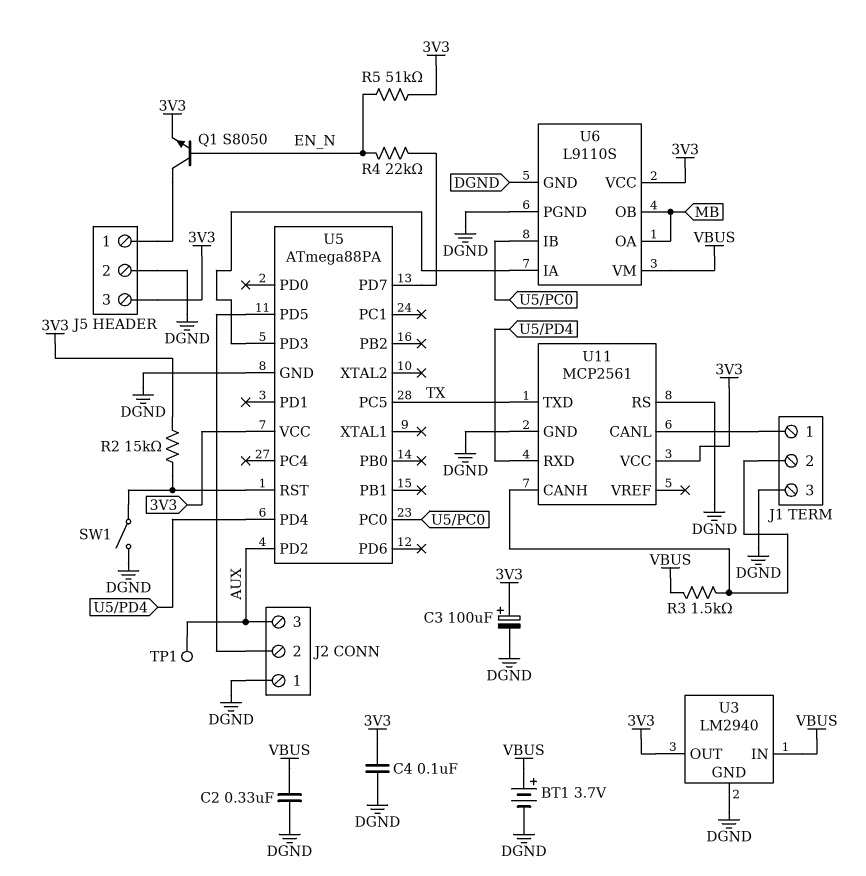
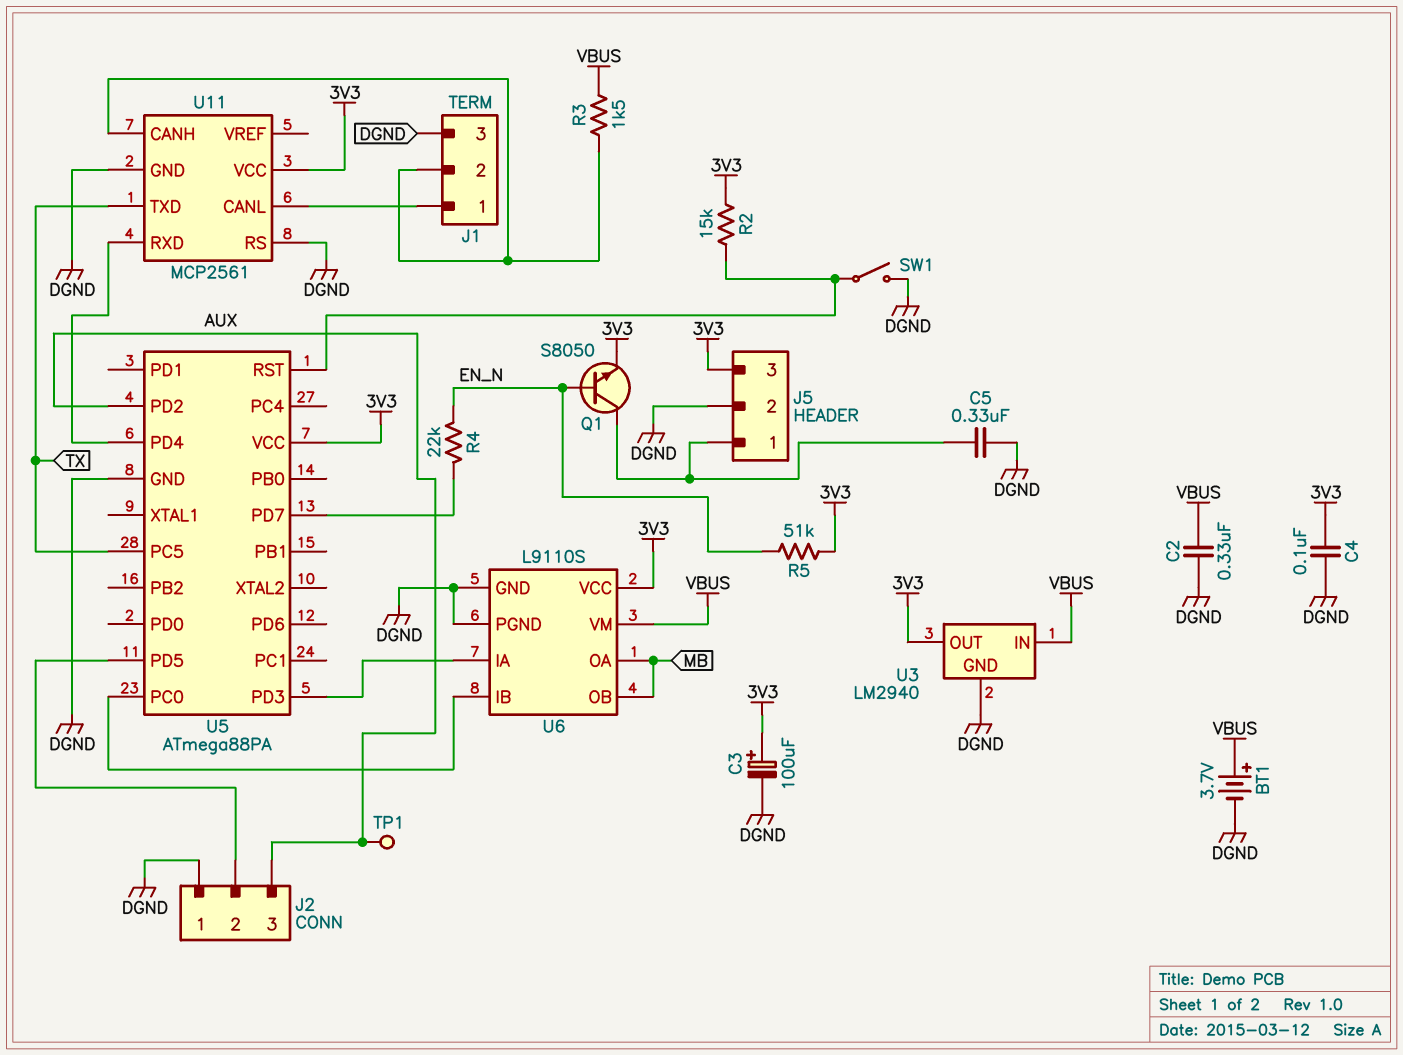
C5: none -> 330nF (DGND, J5/1)

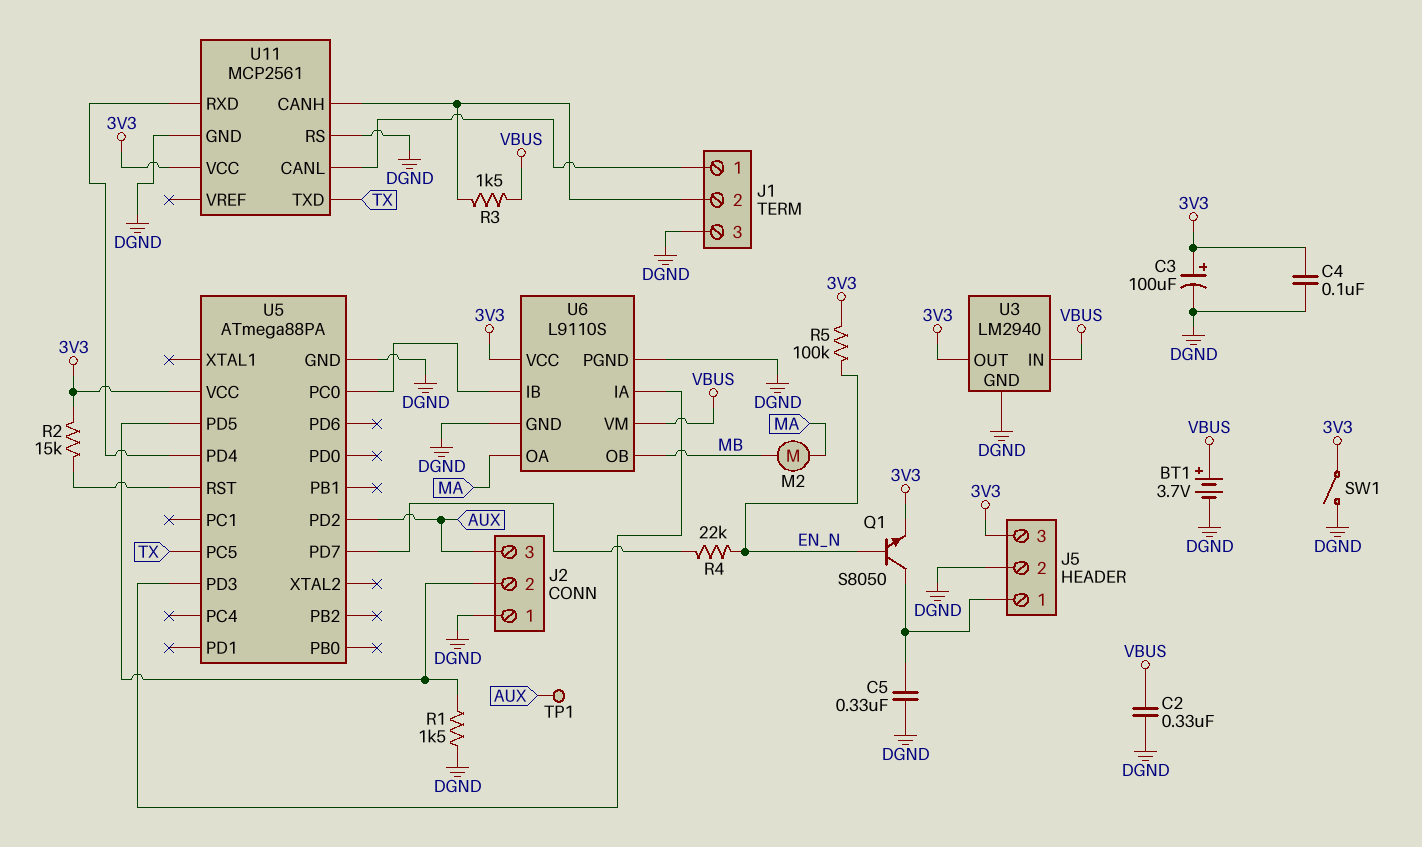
M2: none -> motor (MA, MB)
R1: none -> 1.5k (DGND, J2/2)
R5: 51k (3V3, EN_N) -> 100k (3V3, EN_N)
SW1: switch (DGND, U5/RST) -> switch (3V3, DGND)
U6 pin OA: MB -> MA

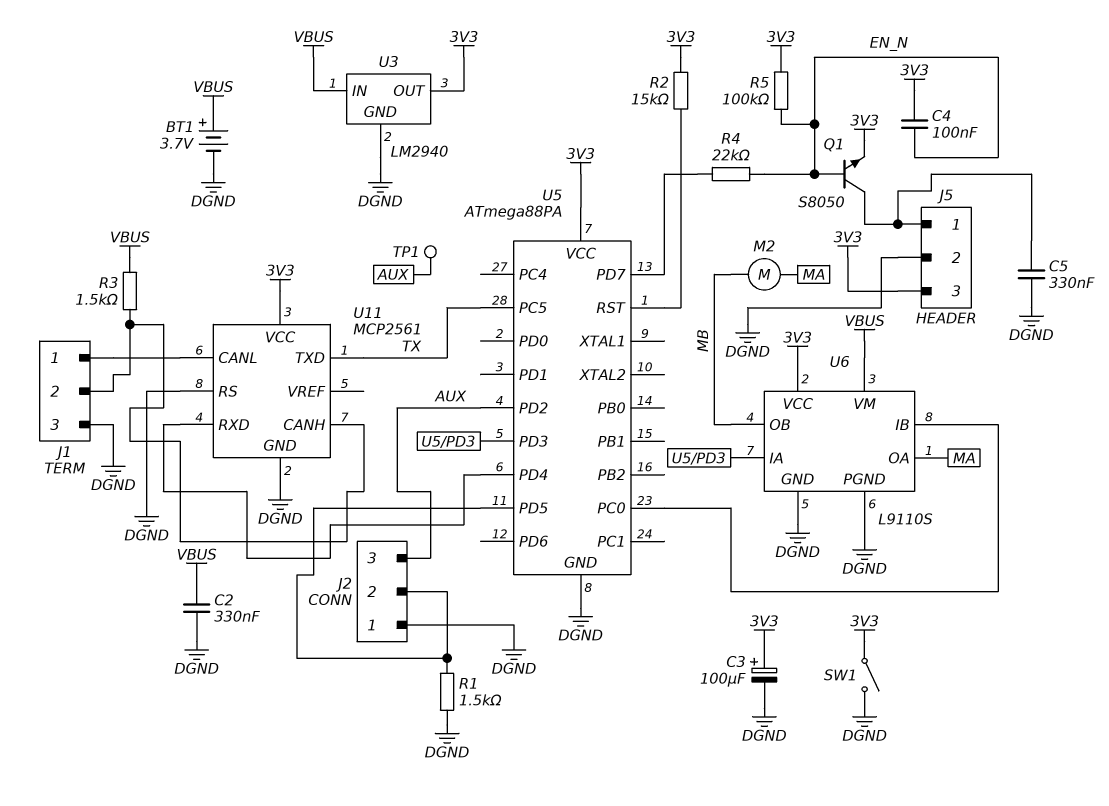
C4: 100nF (3V3, DGND) -> 100nF (3V3, EN_N)

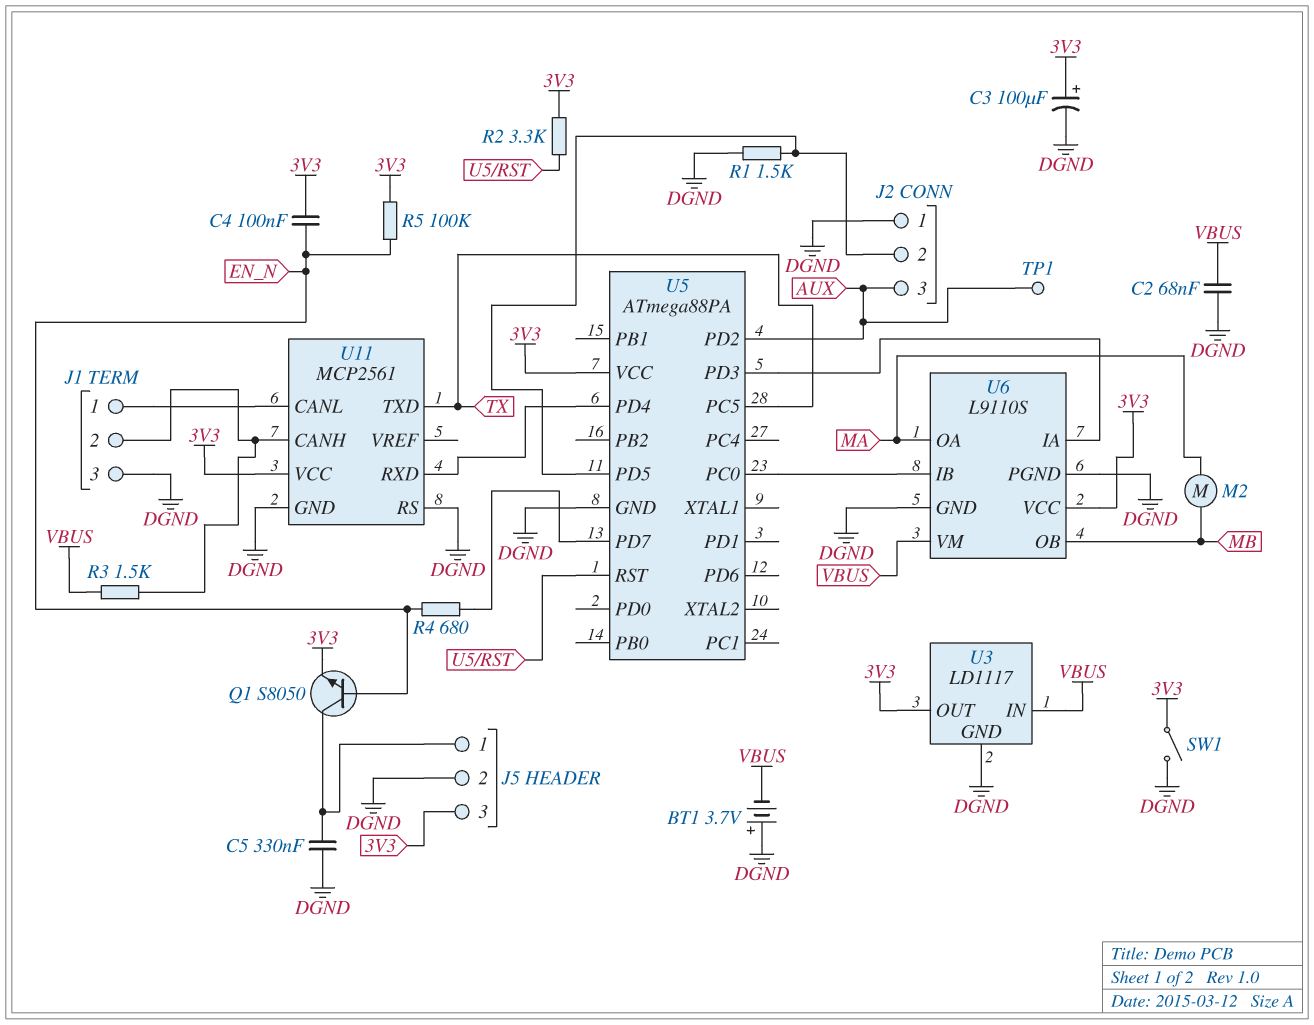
BT1: 3.7V (plus VBUS, minus DGND) -> 3.7V (plus DGND, minus VBUS)
C2: 330nF (DGND, VBUS) -> 68nF (DGND, VBUS)
R2: 15k (3V3, U5/RST) -> 3.3k (3V3, U5/RST)
R4: 22k (EN_N, U5/PD7) -> 680 (EN_N, U5/PD7)
U3: LM2940 -> LD1117

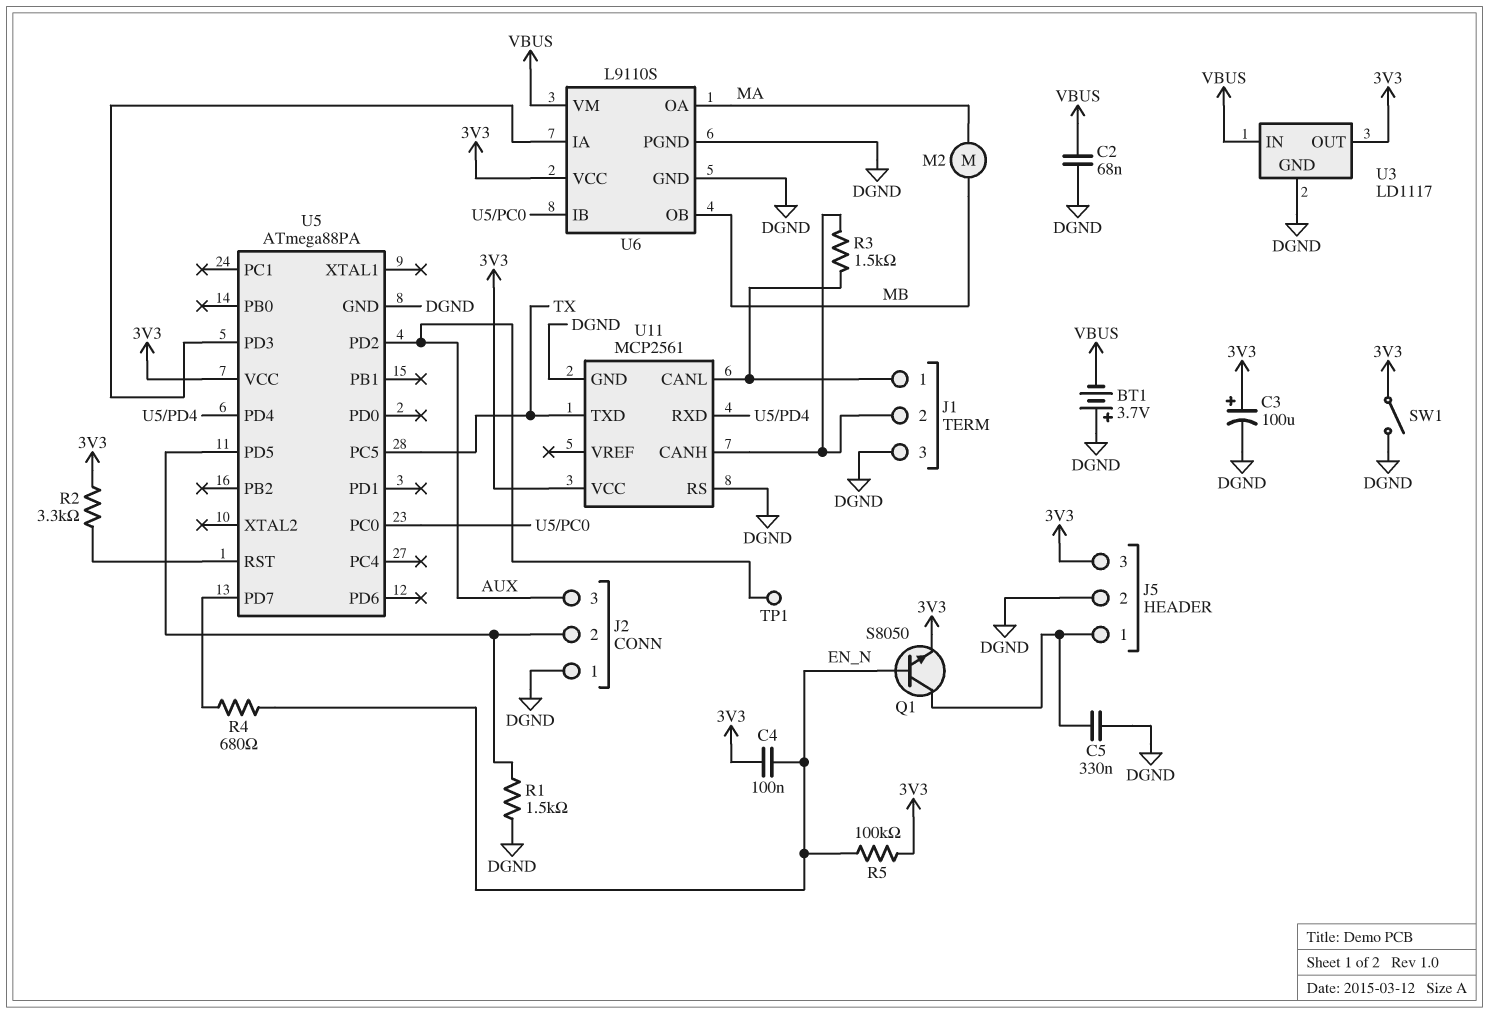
R3: 1.5k (J1/2, VBUS) -> 1.5k (J1/1, J1/2)

